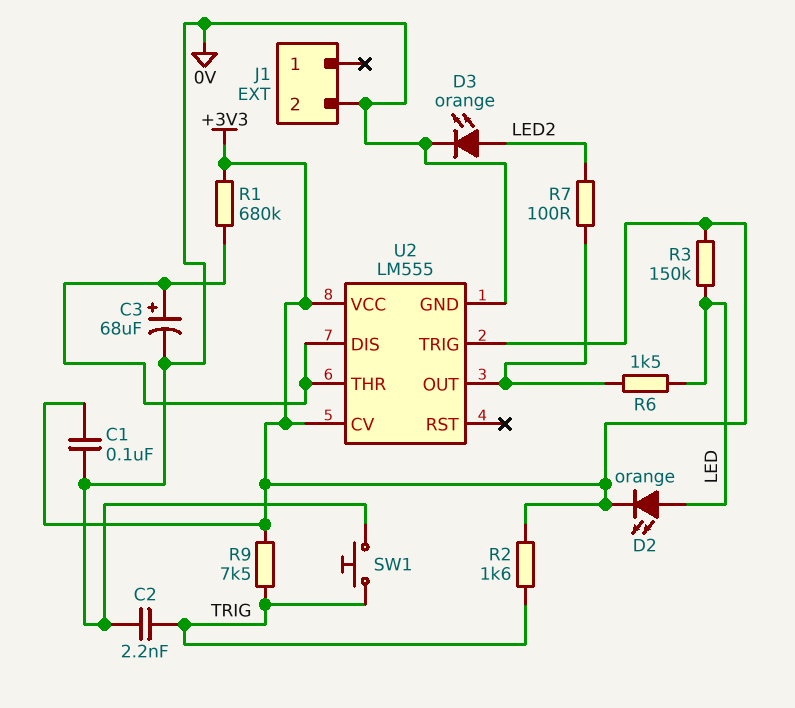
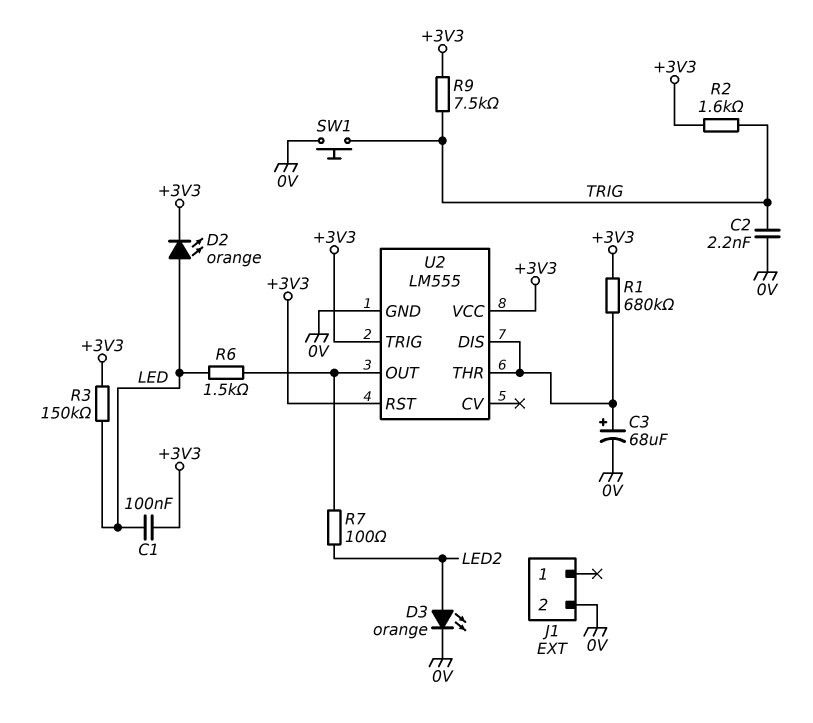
C1: 100nF (+3V3, 0V) -> 100nF (+3V3, LED)
U2 pin CV: +3V3 -> none
U2 pin RST: none -> +3V3

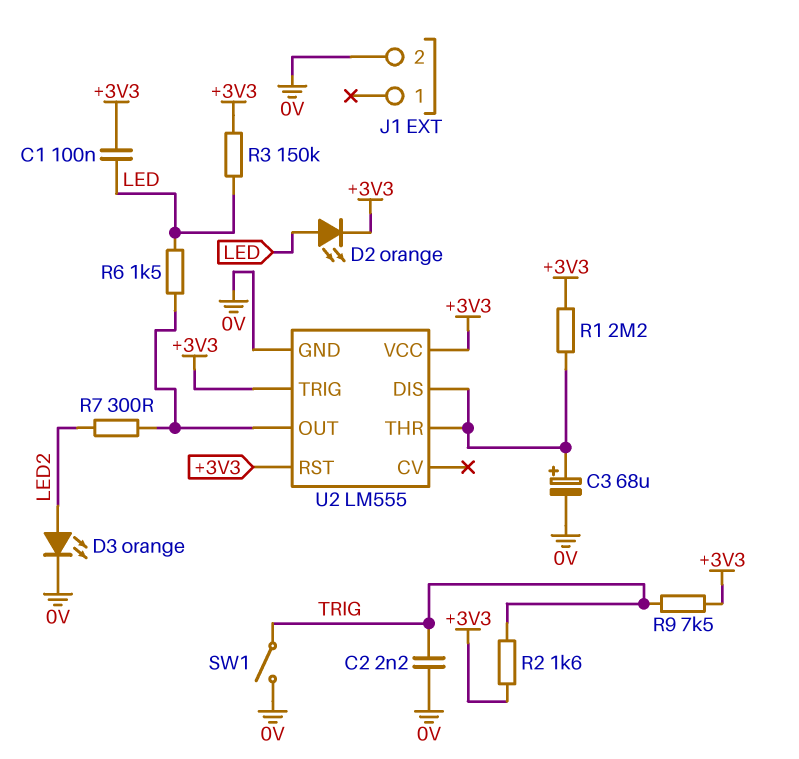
R1: 680k (+3V3, U2/DIS) -> 2.2M (+3V3, U2/DIS)
R7: 100 (LED2, U2/OUT) -> 300 (LED2, U2/OUT)
SW1: button (0V, TRIG) -> switch (0V, TRIG)

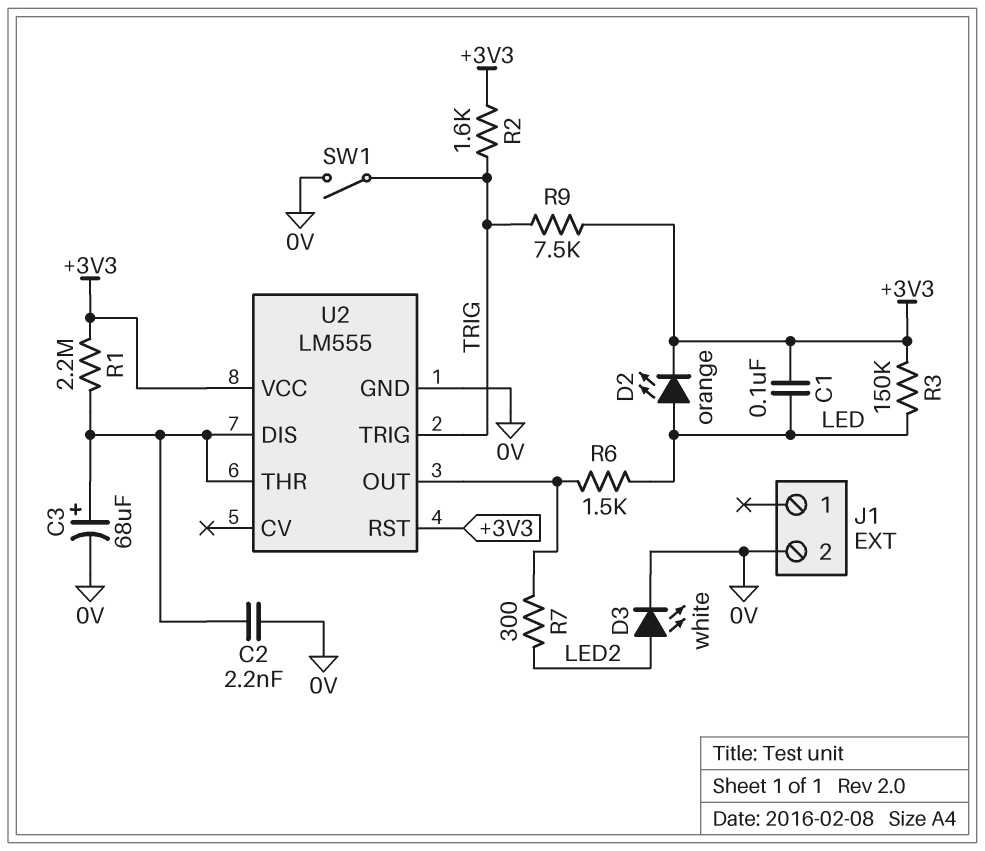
C2: 2.2nF (0V, TRIG) -> 2.2nF (0V, U2/DIS)
D3: LED orange (A LED2, K 0V) -> LED white (A LED2, K 0V)
U2 pin TRIG: +3V3 -> TRIG

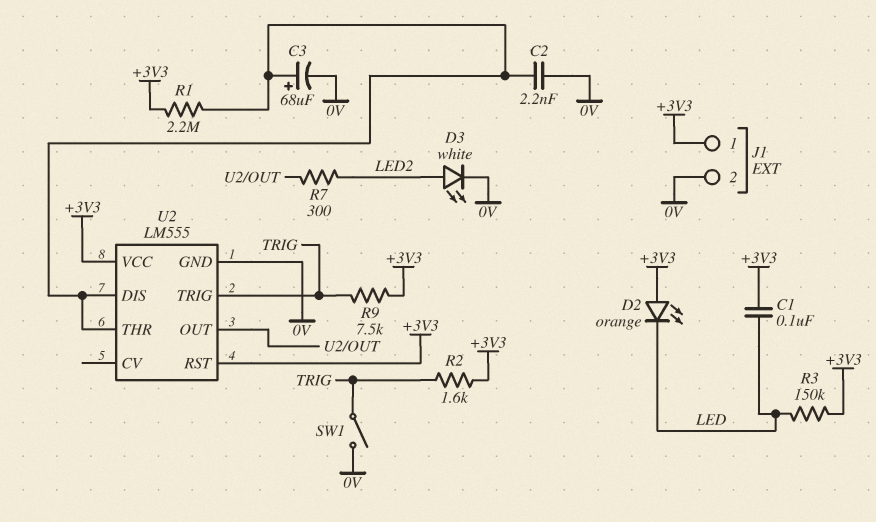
D2: LED orange (A LED, K +3V3) -> LED orange (A +3V3, K LED)
J1 pin 1: none -> +3V3
R6: 1.5k (LED, U2/OUT) -> none

